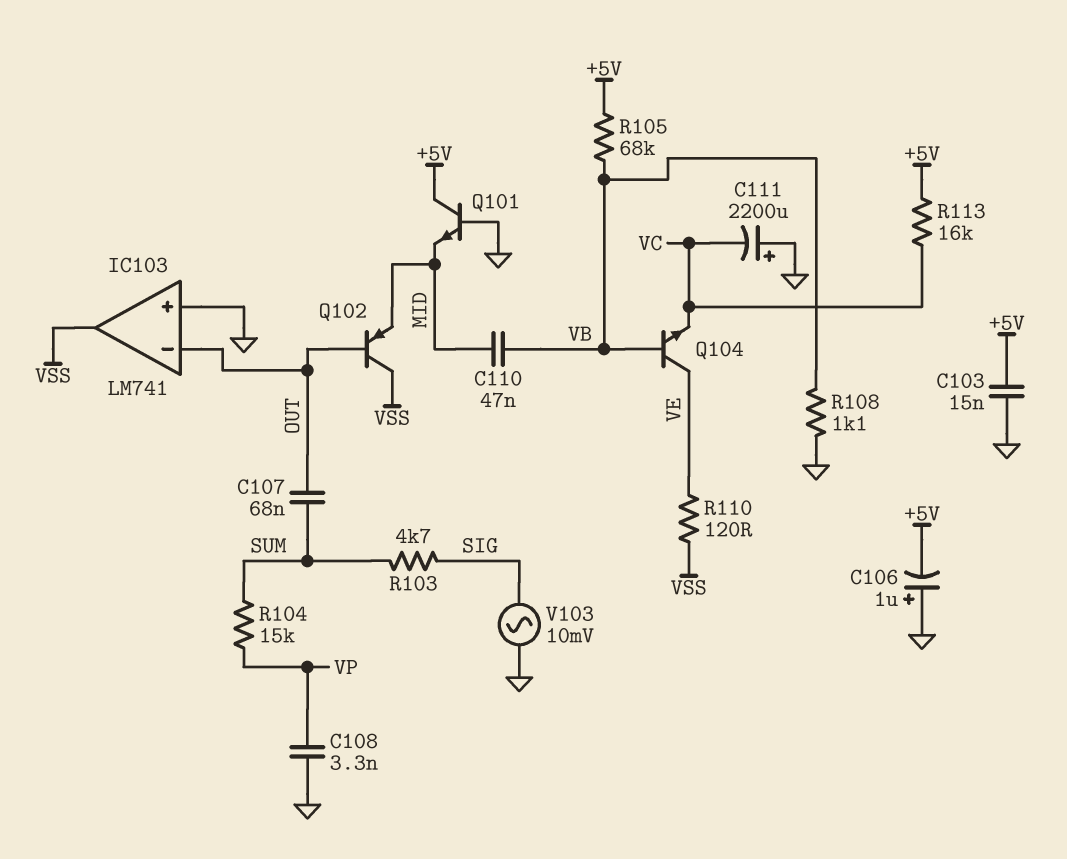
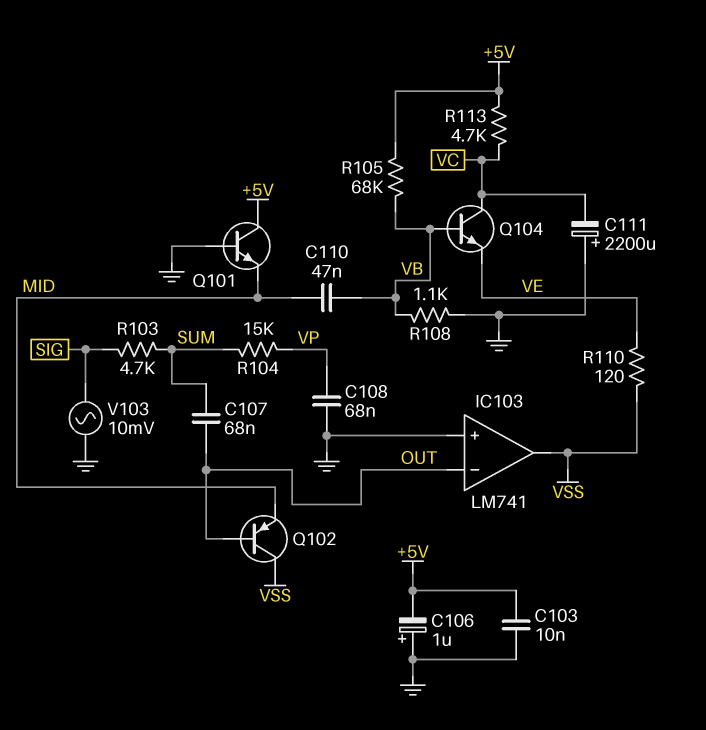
C103: 15nF (+5V, GND) -> 10nF (+5V, GND)
C108: 3.3nF (GND, VP) -> 68nF (GND, VP)
Q104: NPN (B VB, C VE, E VC) -> NPN (B VB, C VC, E VE)
R113: 16k (+5V, VC) -> 4.7k (+5V, VC)

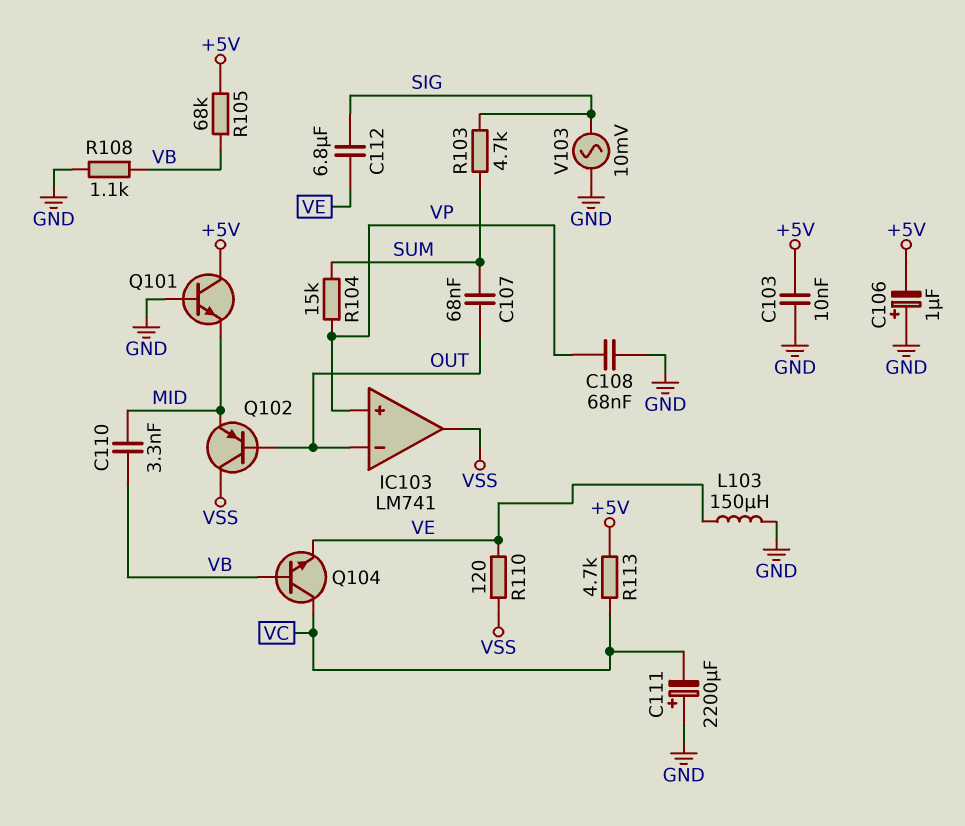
C110: 47nF (MID, VB) -> 3.3nF (MID, VB)
C112: none -> 6.8uF (SIG, VE)
IC103 pin in+: GND -> VP
L103: none -> 150uH (GND, VE)

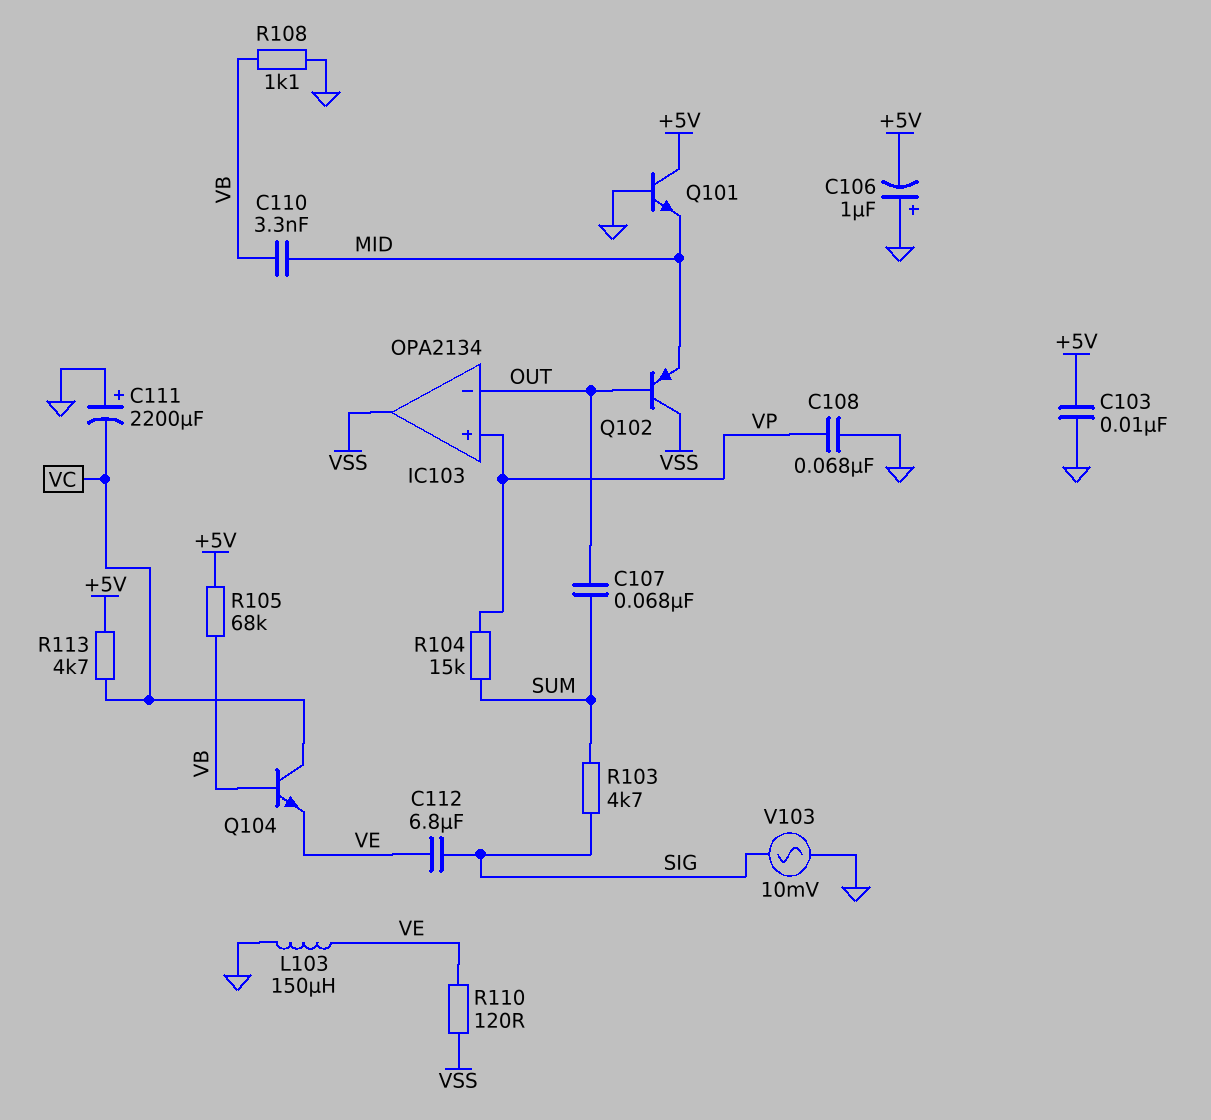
IC103: LM741 -> OPA2134

